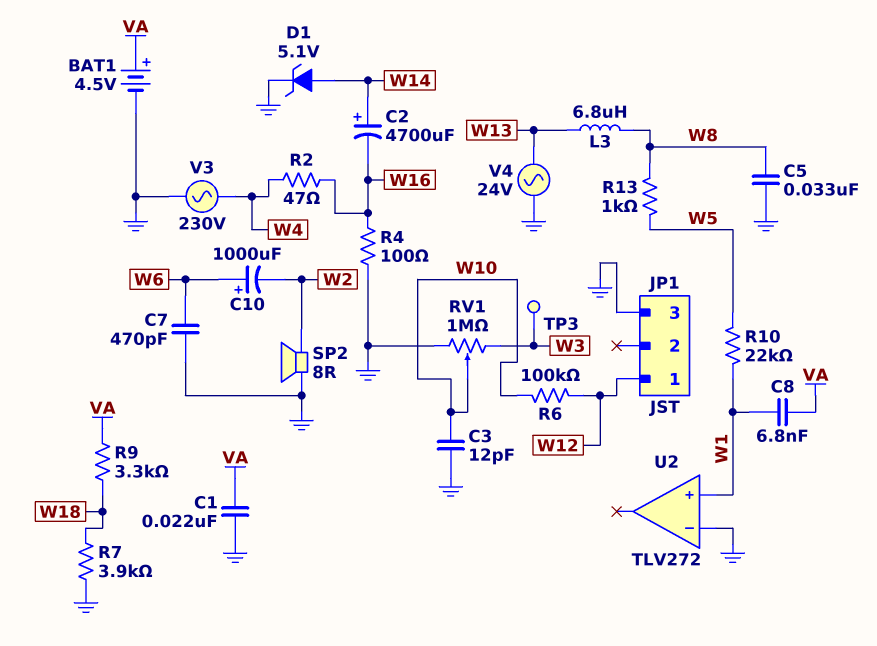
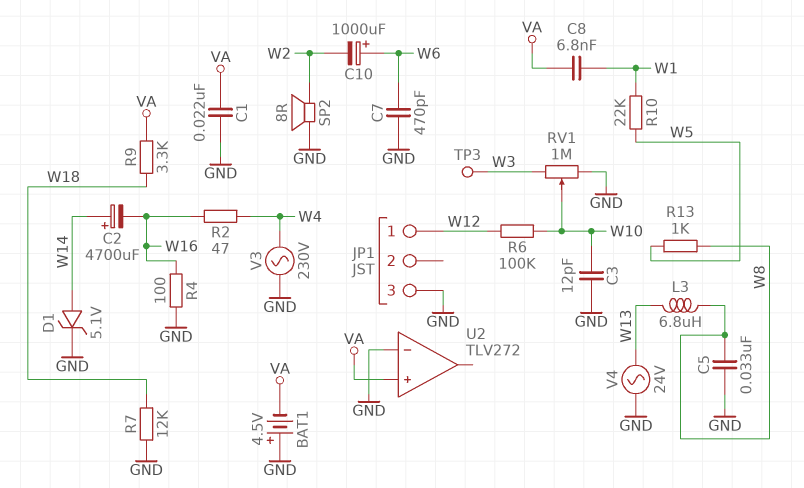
BAT1: 4.5V (plus VA, minus GND) -> 4.5V (plus GND, minus VA)
R7: 3.9k (GND, W18) -> 12k (GND, W18)
U2 pin in+: W1 -> VA

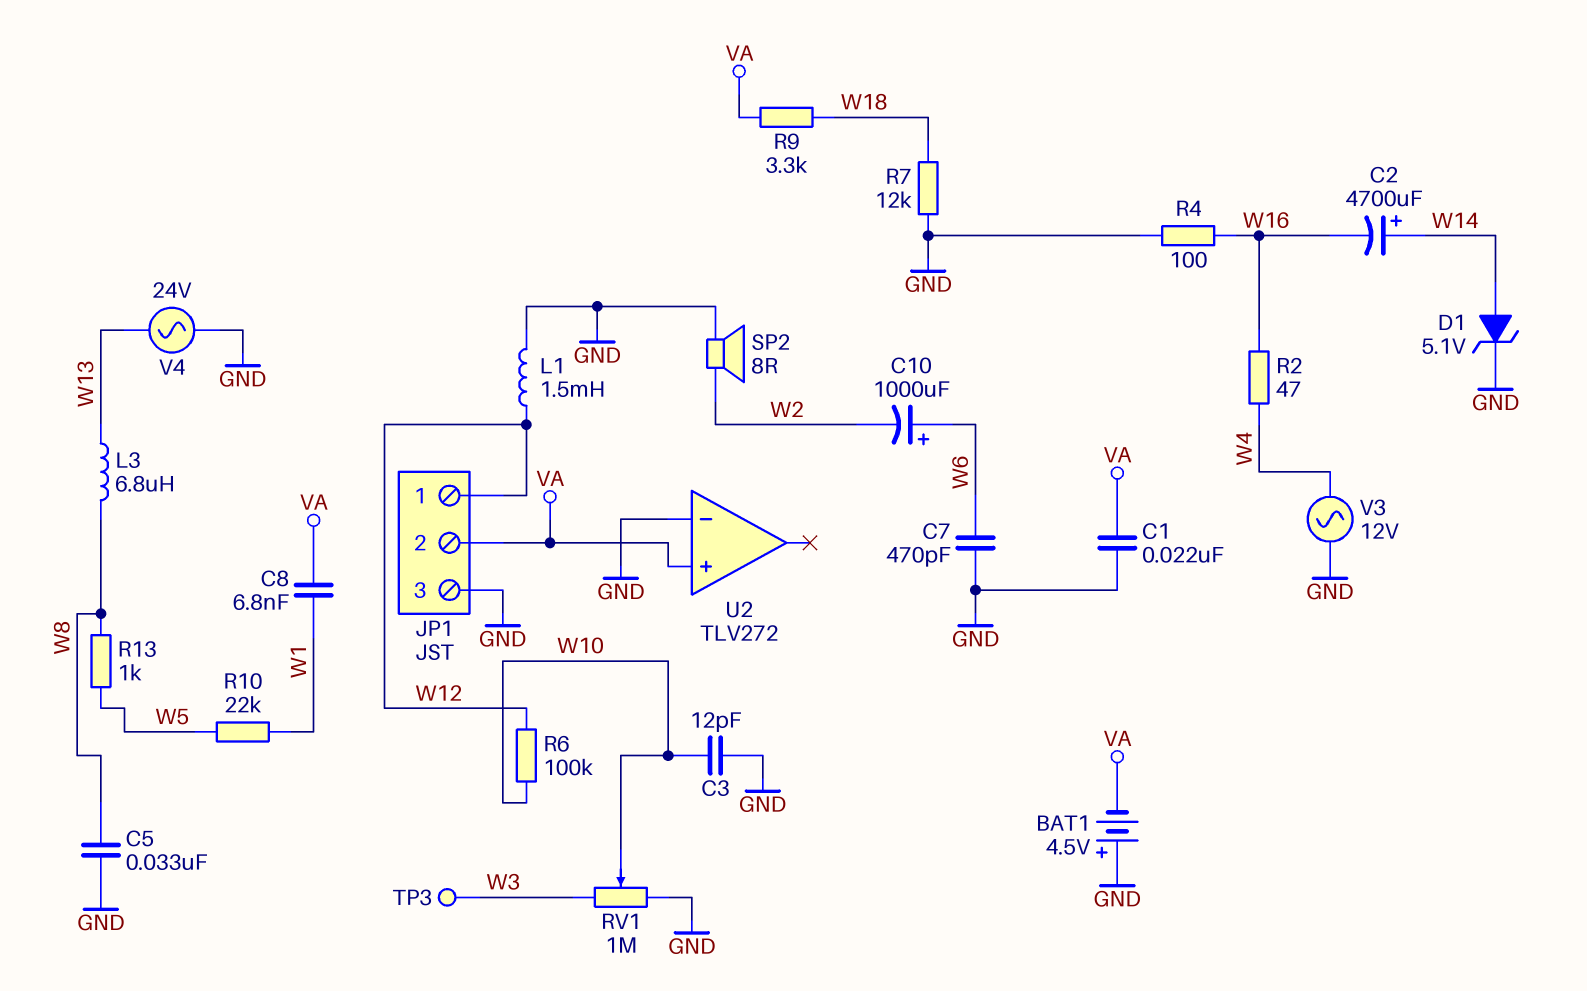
JP1 pin 2: none -> VA
L1: none -> 1.5mH (GND, W12)
V3: AC 230V (GND, W4) -> AC 12V (GND, W4)

